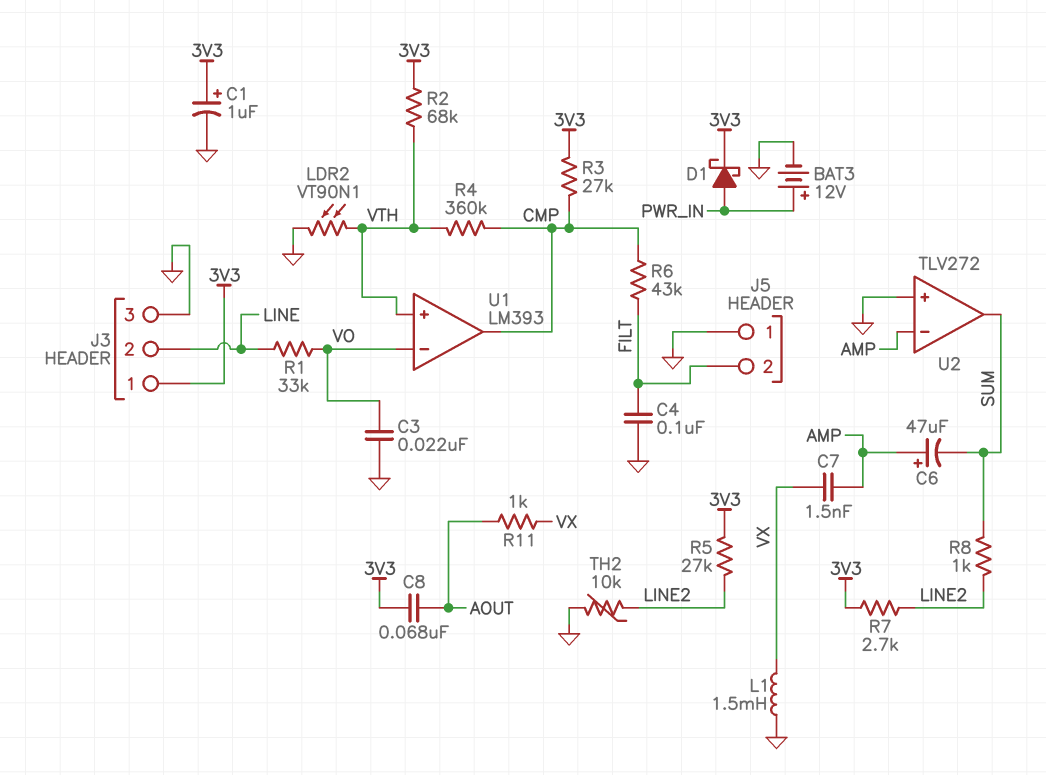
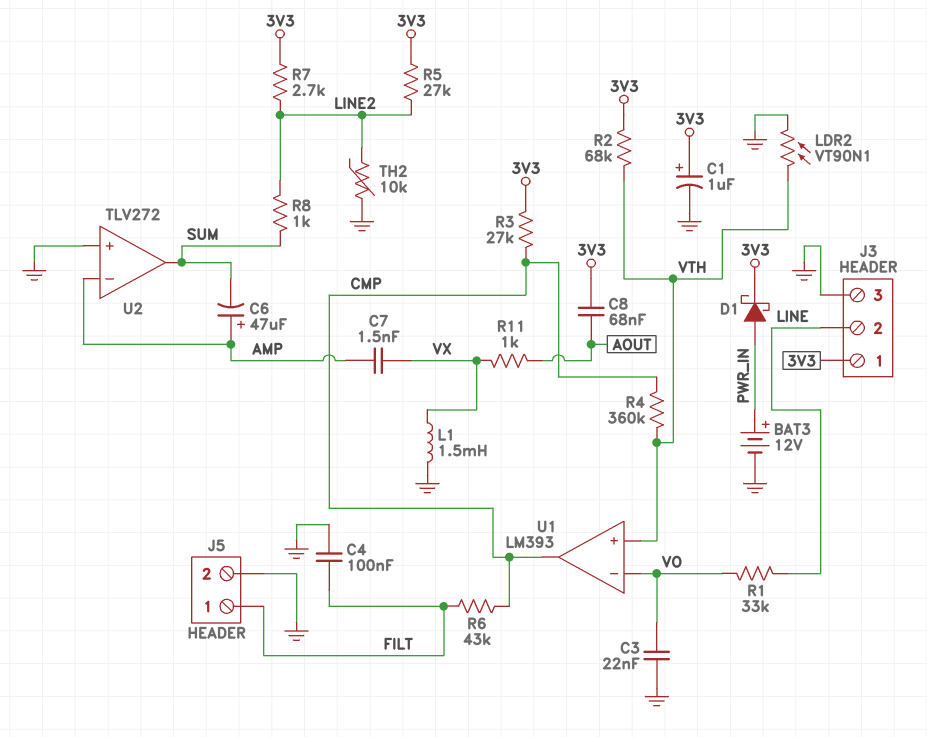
J5 pin 1: GND -> FILT
J5 pin 2: FILT -> GND

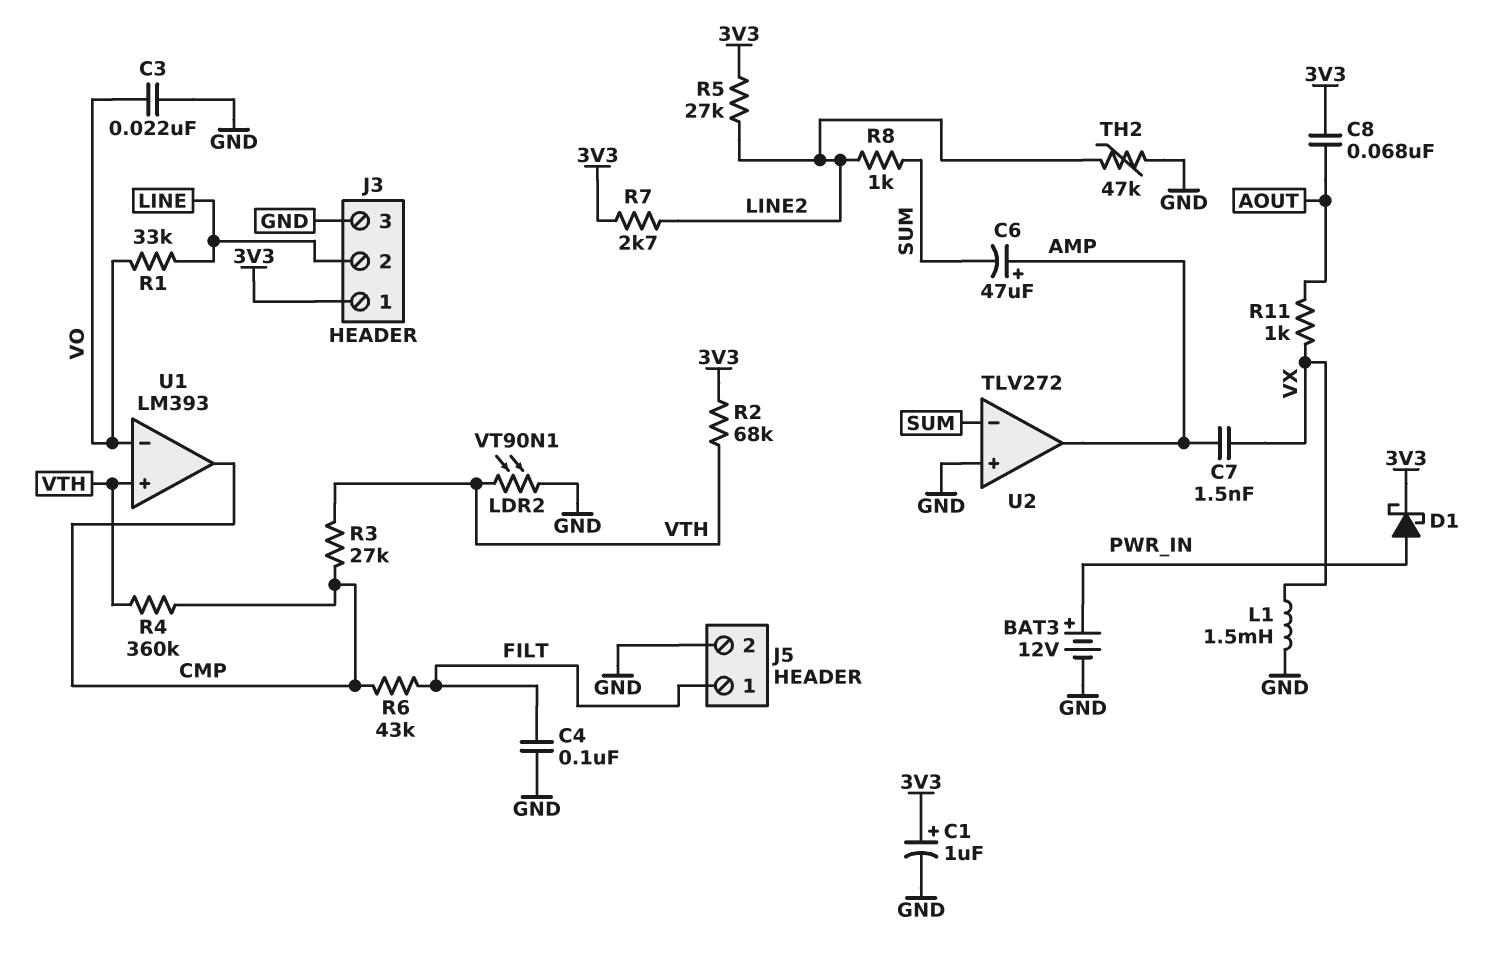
R3: 27k (3V3, CMP) -> 27k (CMP, VTH)
TH2: 10k (GND, LINE2) -> 47k (GND, LINE2)
U2 pin in-: AMP -> SUM
U2 pin out: SUM -> AMP

